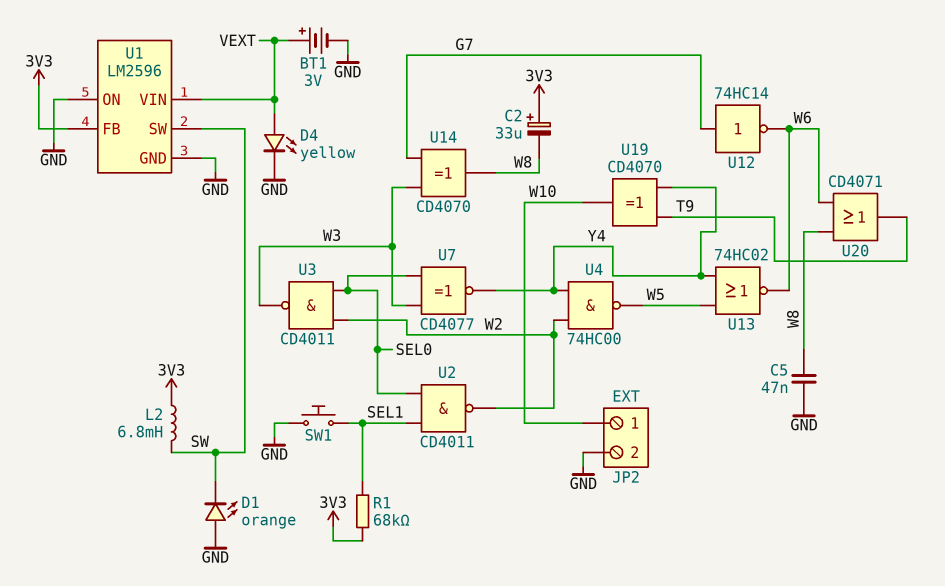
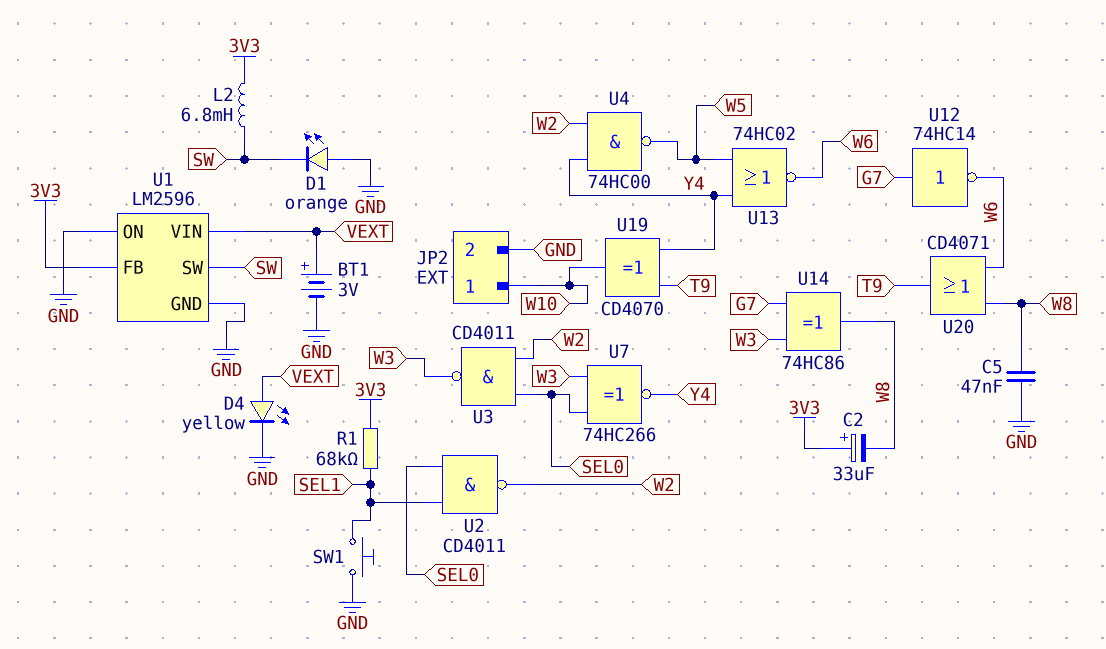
U7: XNOR CD4077 (in SEL0, in W3, out Y4) -> XNOR 74HC266 (in SEL0, in W3, out Y4)
U14: XOR CD4070 (in G7, in W3, out W8) -> XOR 74HC86 (in G7, in W3, out W8)

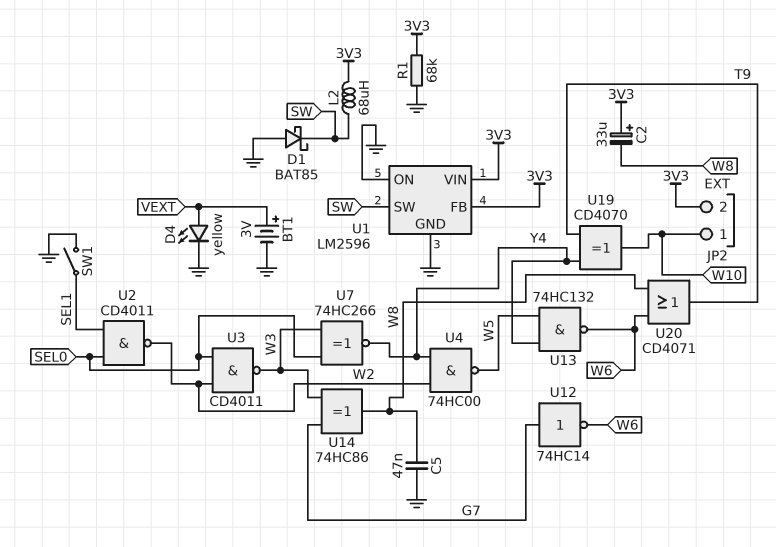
D1: LED orange (A GND, K SW) -> schottky BAT85 (A GND, K SW)
JP2 pin 2: GND -> 3V3
L2: 6.8mH (3V3, SW) -> 68uH (3V3, SW)
R1: 68k (3V3, SEL1) -> 68k (3V3, GND)
SW1: button (GND, SEL1) -> switch (GND, SEL1)
U1 pin VIN: VEXT -> 3V3
U13: NOR 74HC02 (in W5, in Y4, out W6) -> NAND 74HC132 (in W5, in Y4, out W6)

